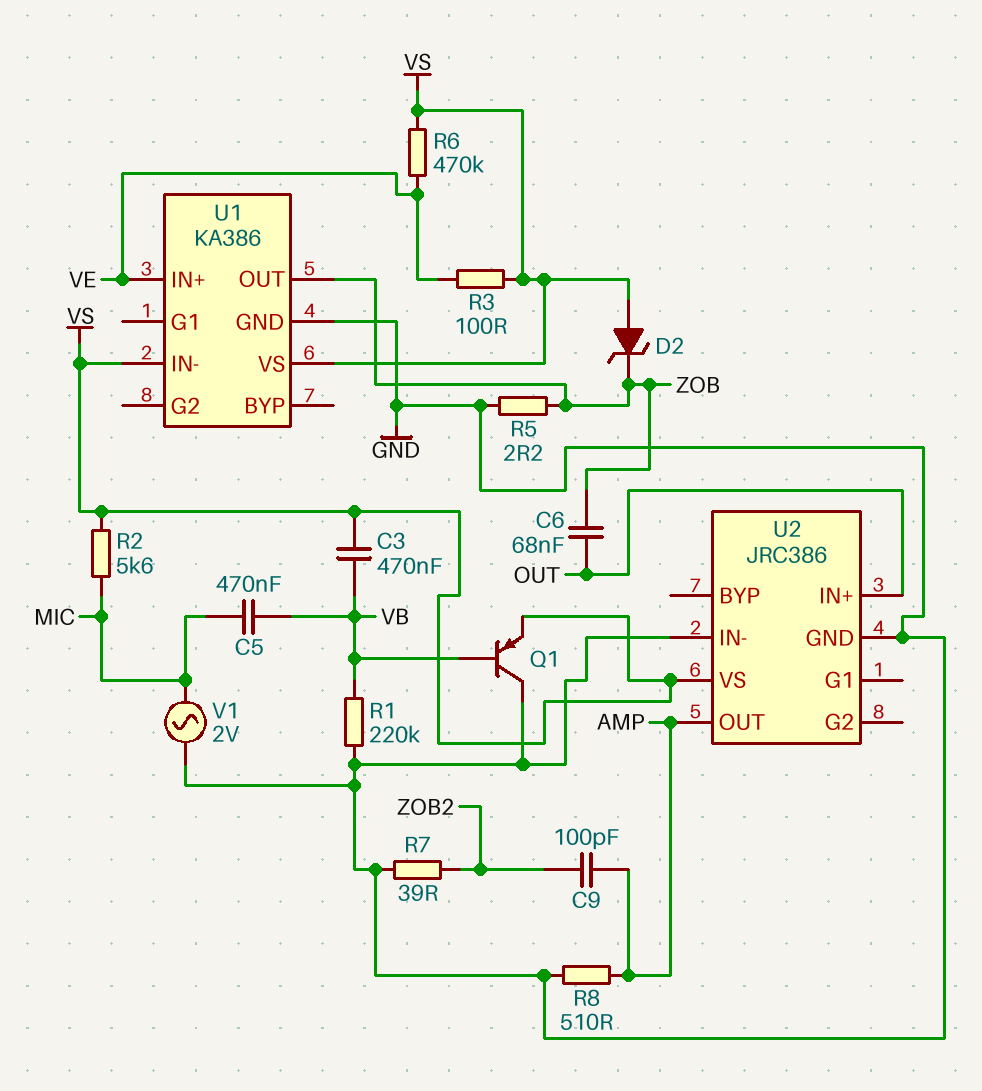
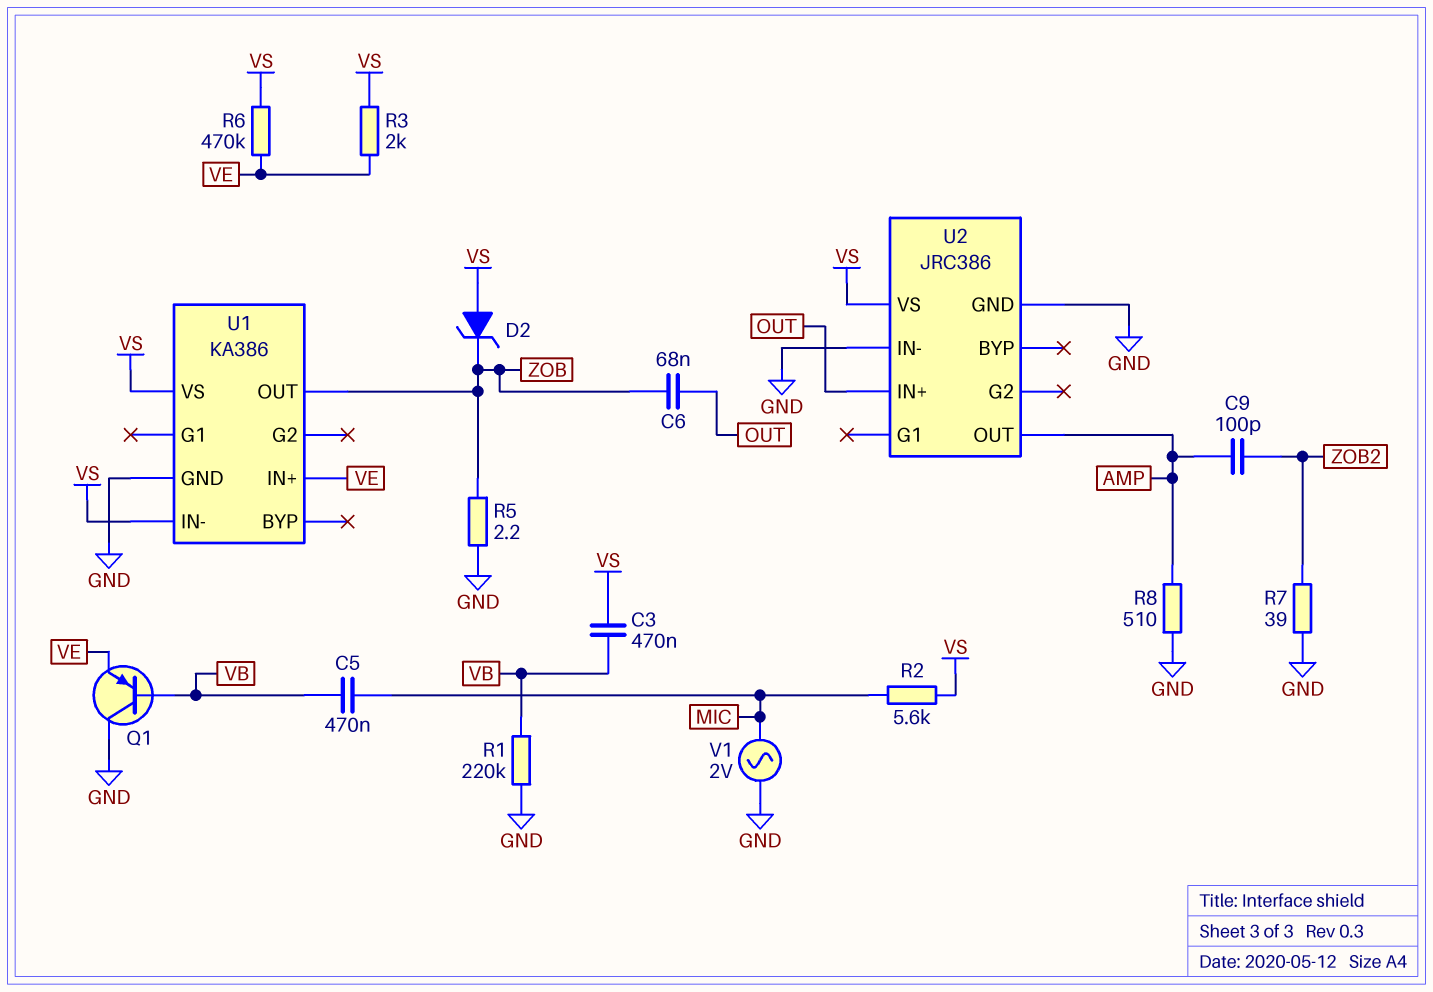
Q1: PNP (B VB, C GND, E VS) -> PNP (B VB, C GND, E VE)
R3: 100 (VE, VS) -> 2k (VE, VS)

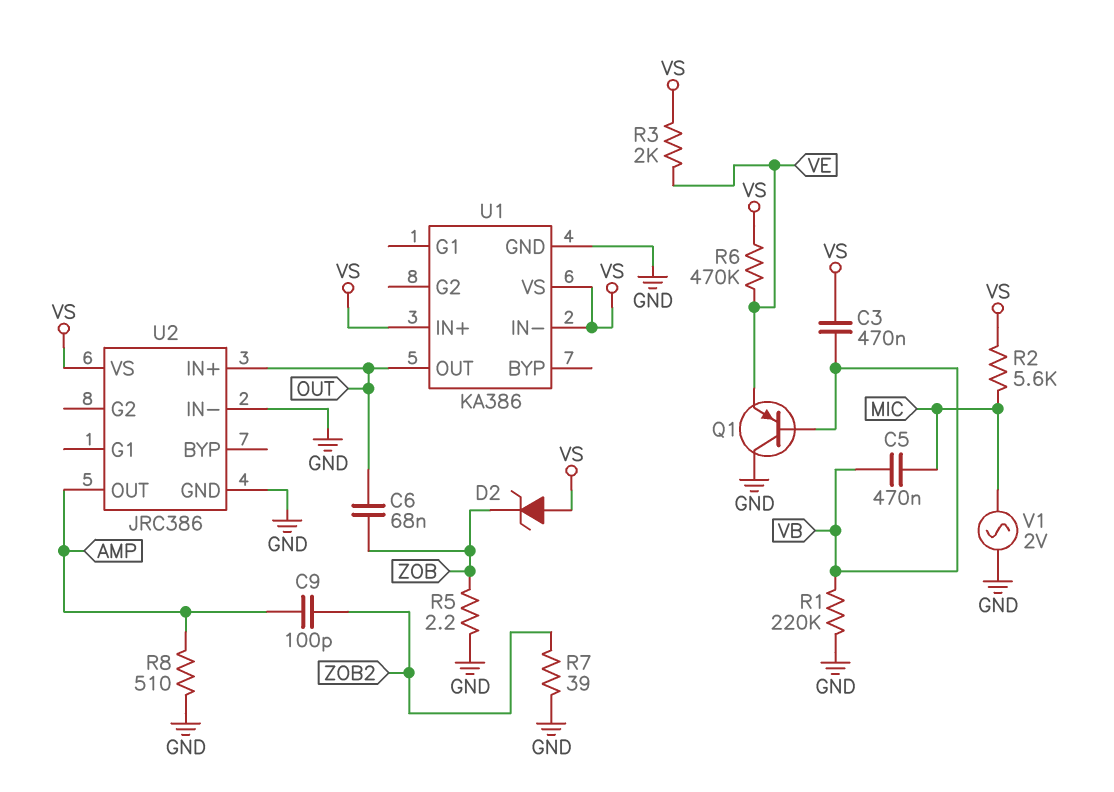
U1 pin IN+: VE -> VS
U1 pin OUT: ZOB -> OUT

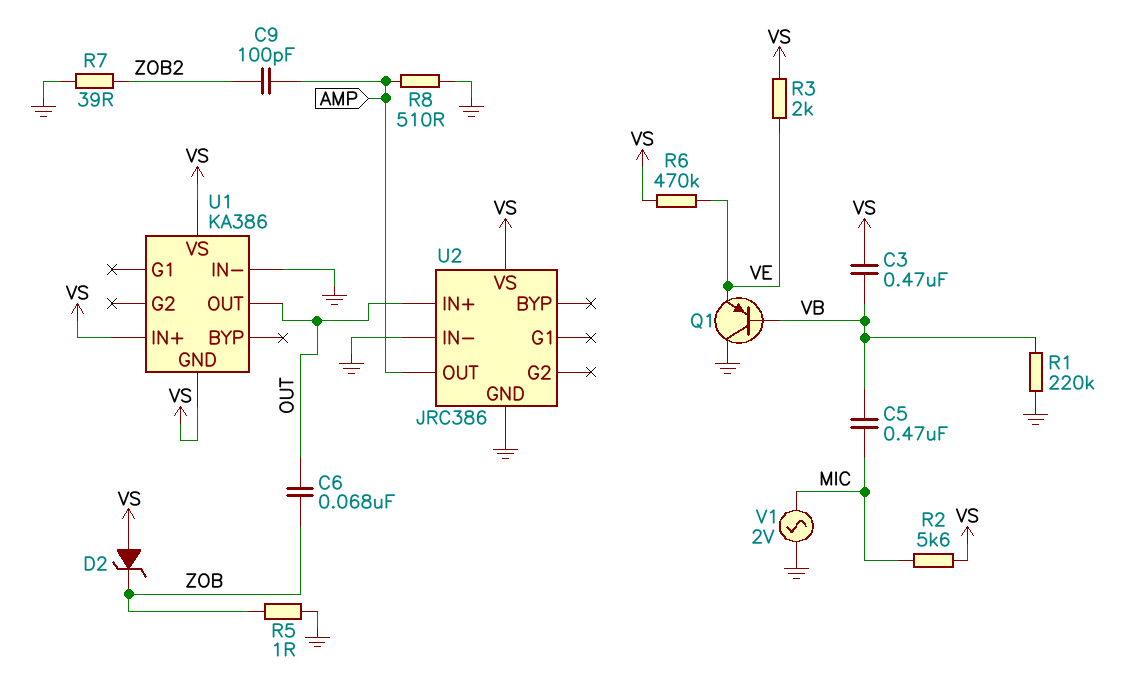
R5: 2.2 (GND, ZOB) -> 1 (GND, ZOB)
U1 pin GND: GND -> VS
U1 pin IN-: VS -> GND

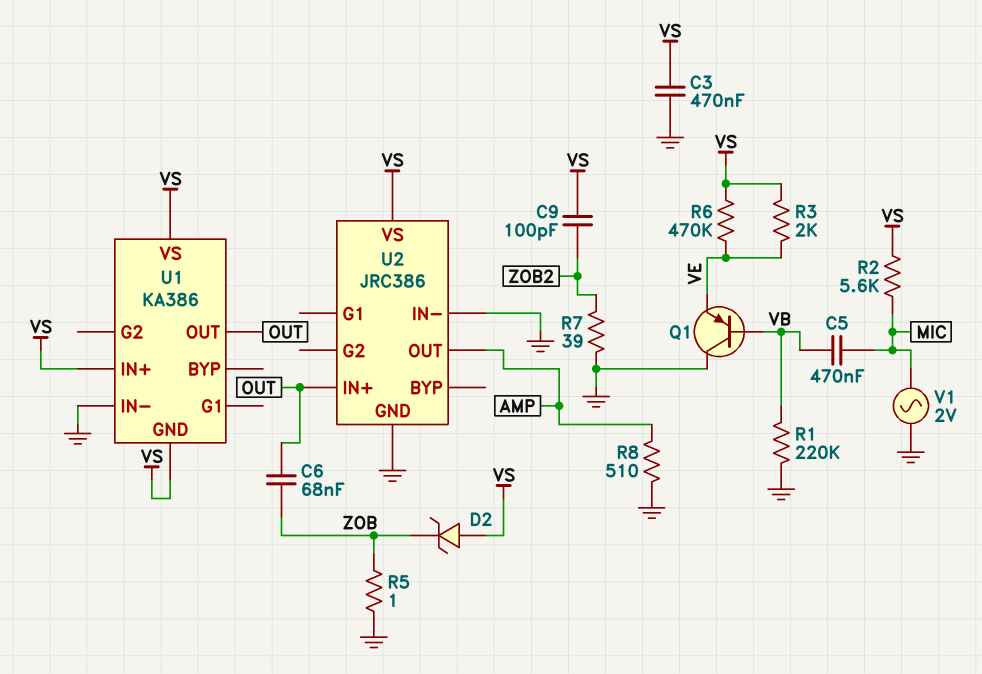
C3: 470nF (VB, VS) -> 470nF (GND, VS)
C9: 100pF (AMP, ZOB2) -> 100pF (VS, ZOB2)

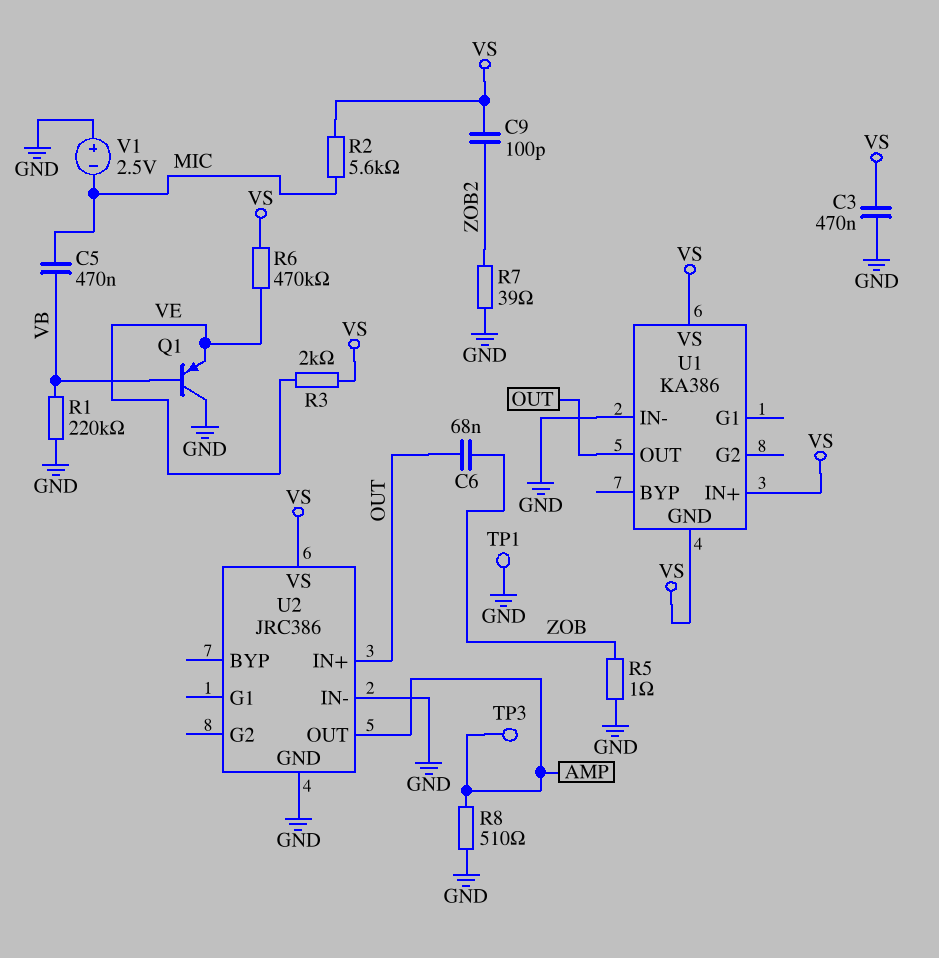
D2: zener (A VS, K ZOB) -> none
TP1: none -> test point (GND)
TP3: none -> test point (AMP)
V1: AC 2V (GND, MIC) -> 2.5V (plus GND, minus MIC)

